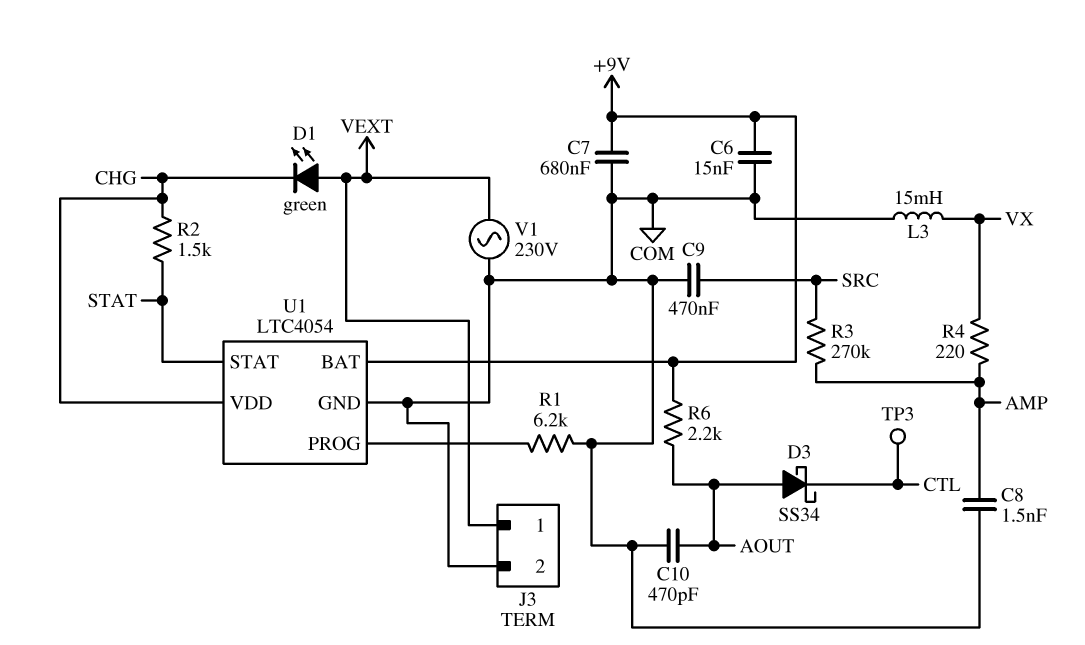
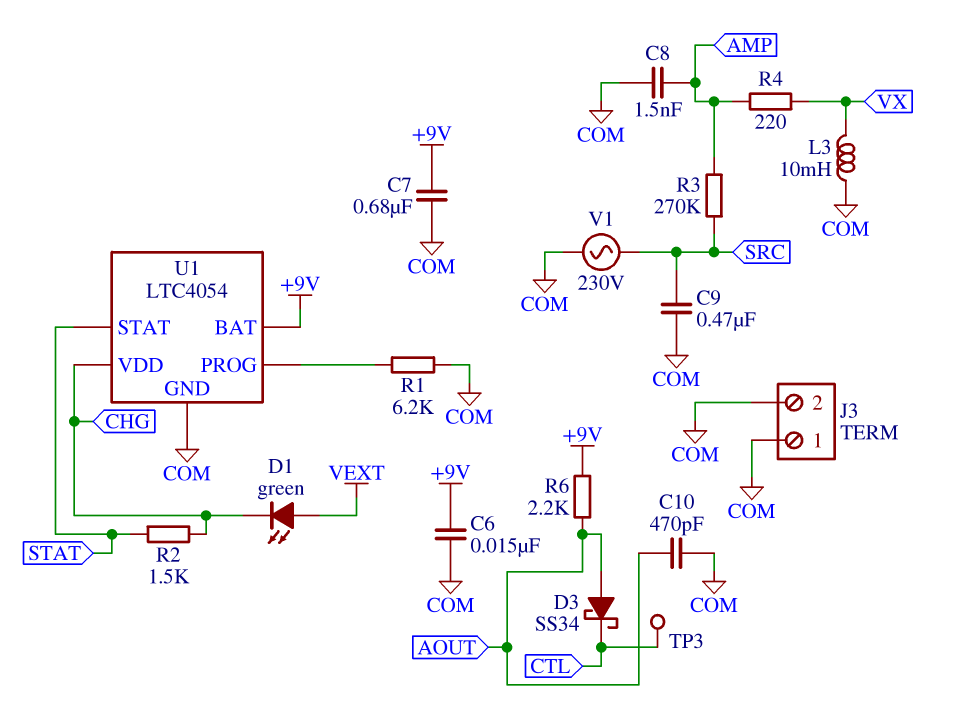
J3 pin 1: VEXT -> COM
L3: 15mH (COM, VX) -> 10mH (COM, VX)
V1: AC 230V (COM, VEXT) -> AC 230V (COM, SRC)

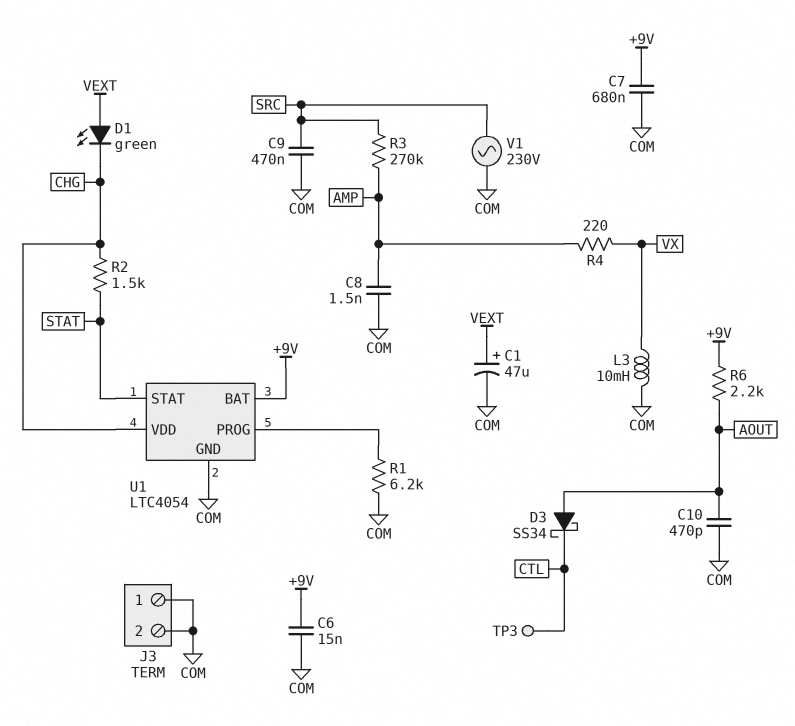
C1: none -> 47uF (plus VEXT, minus COM)

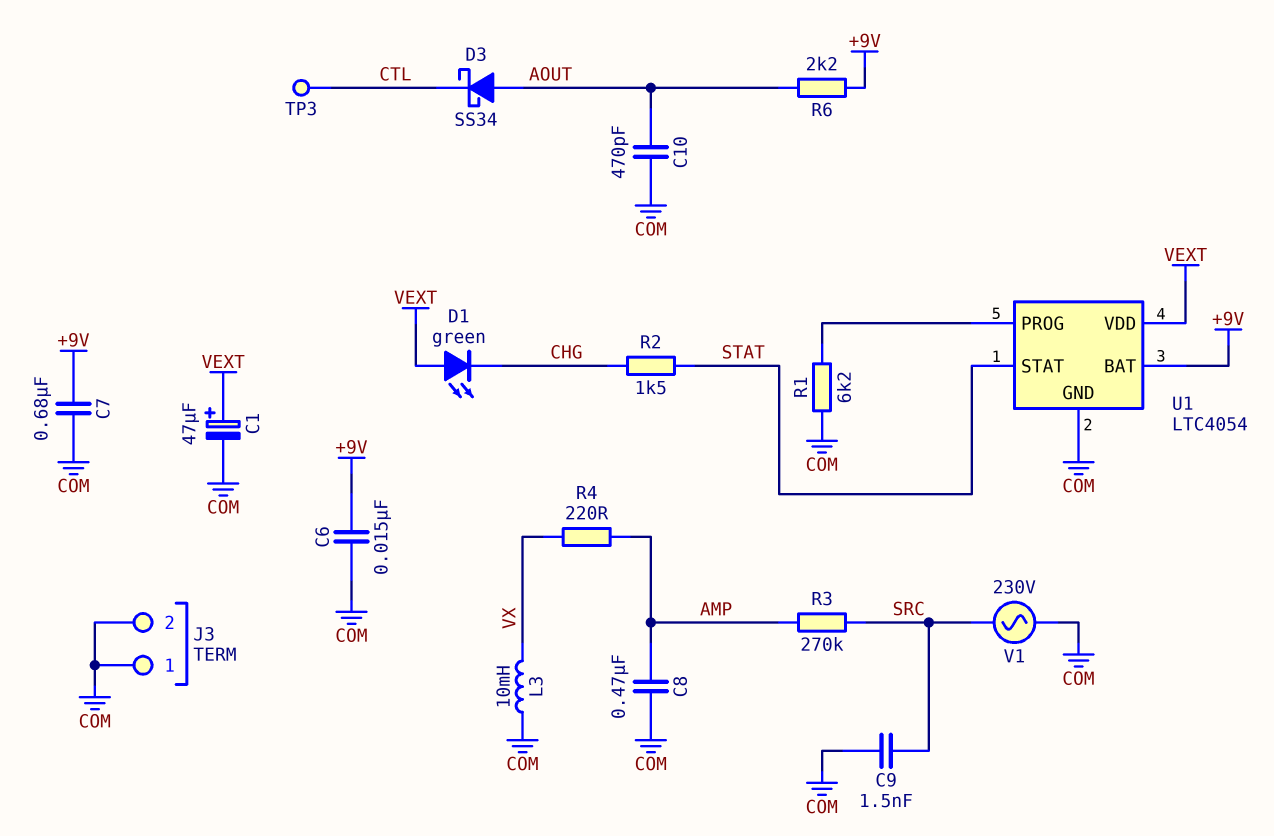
C8: 1.5nF (AMP, COM) -> 470nF (AMP, COM)
C9: 470nF (COM, SRC) -> 1.5nF (COM, SRC)
U1 pin VDD: CHG -> VEXT

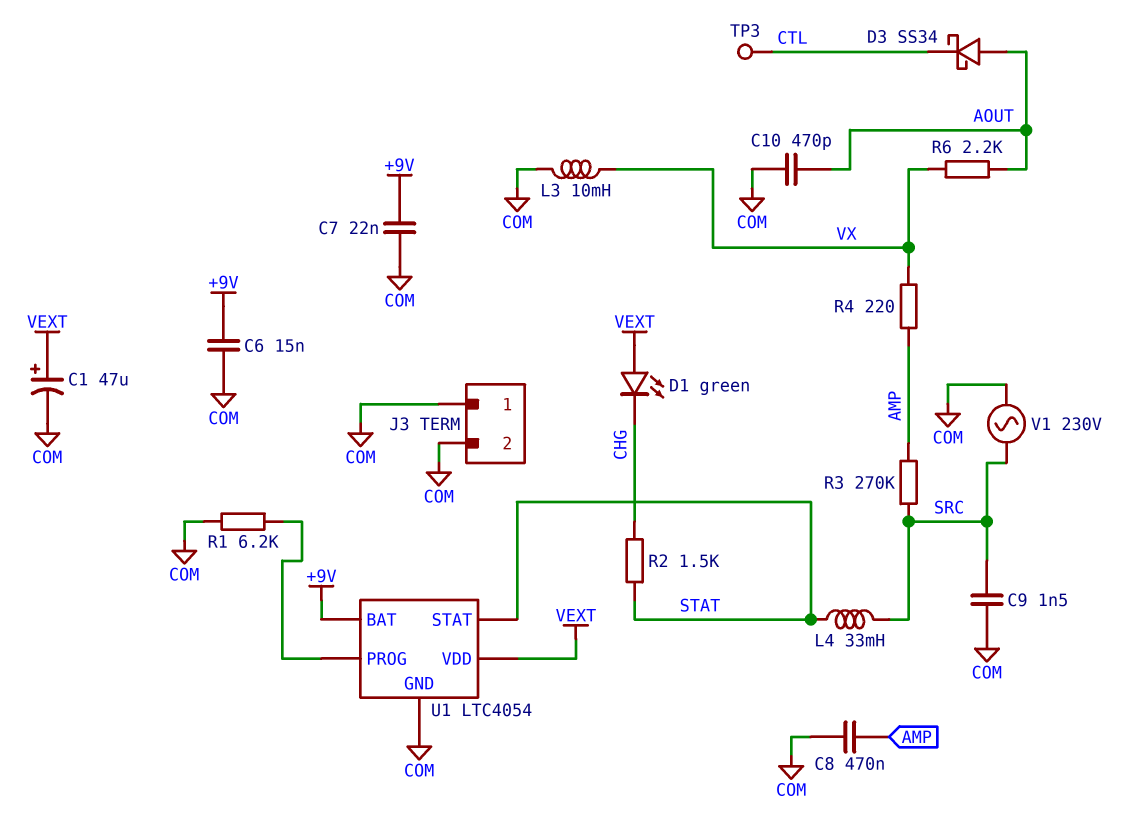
C7: 680nF (+9V, COM) -> 22nF (+9V, COM)
L4: none -> 33mH (SRC, STAT)
R6: 2.2k (+9V, AOUT) -> 2.2k (AOUT, VX)

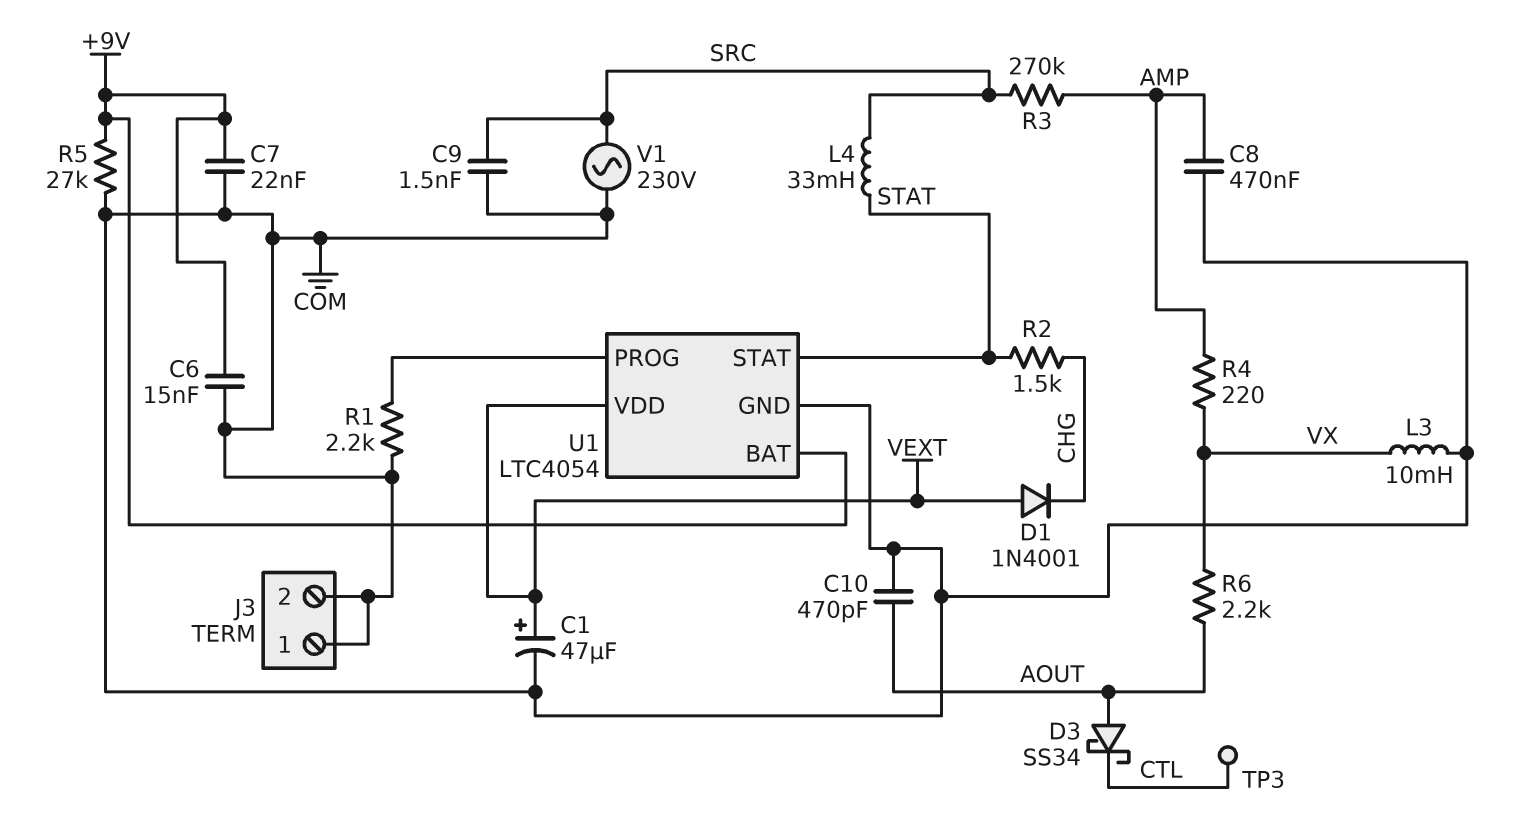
D1: LED green (A VEXT, K CHG) -> diode 1N4001 (A VEXT, K CHG)
R1: 6.2k (COM, U1/PROG) -> 2.2k (COM, U1/PROG)
R5: none -> 27k (+9V, COM)

